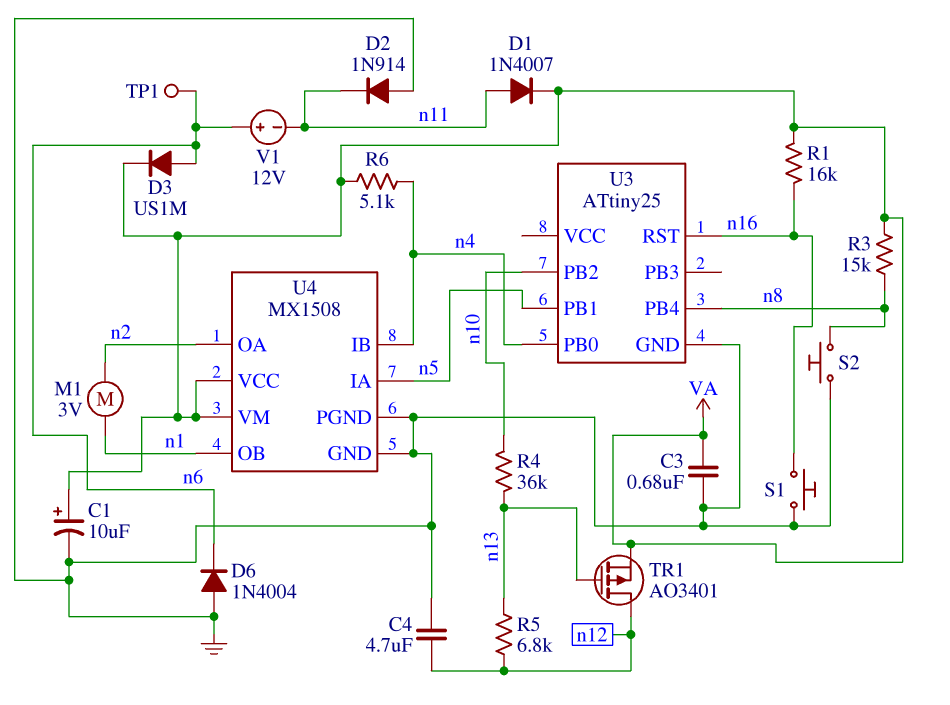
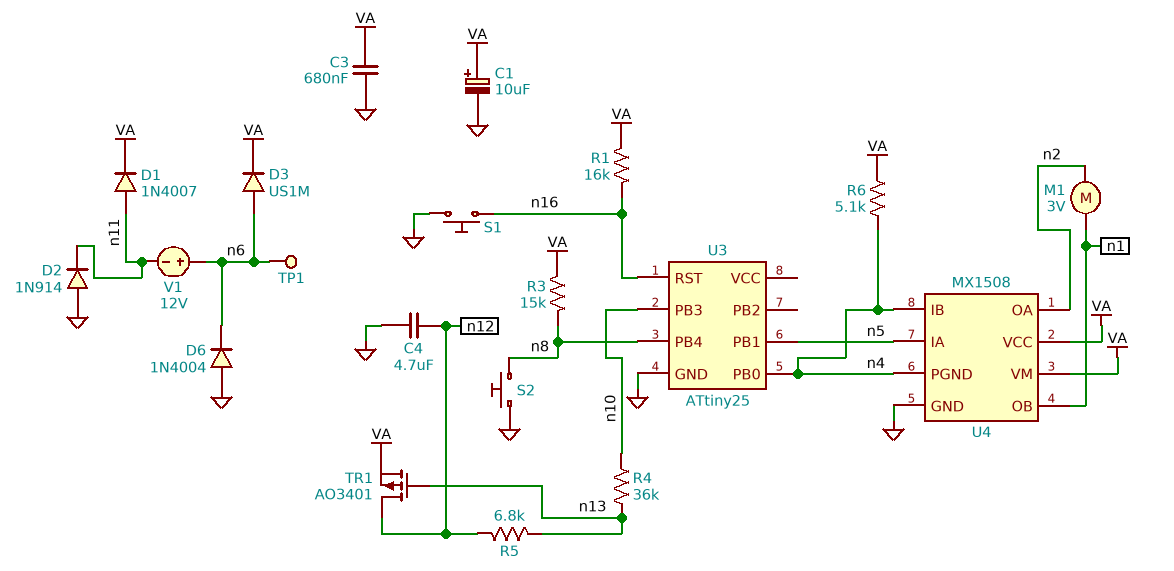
U3 pin PB2: n10 -> none
U3 pin PB3: none -> n10
U4 pin PGND: GND -> n4

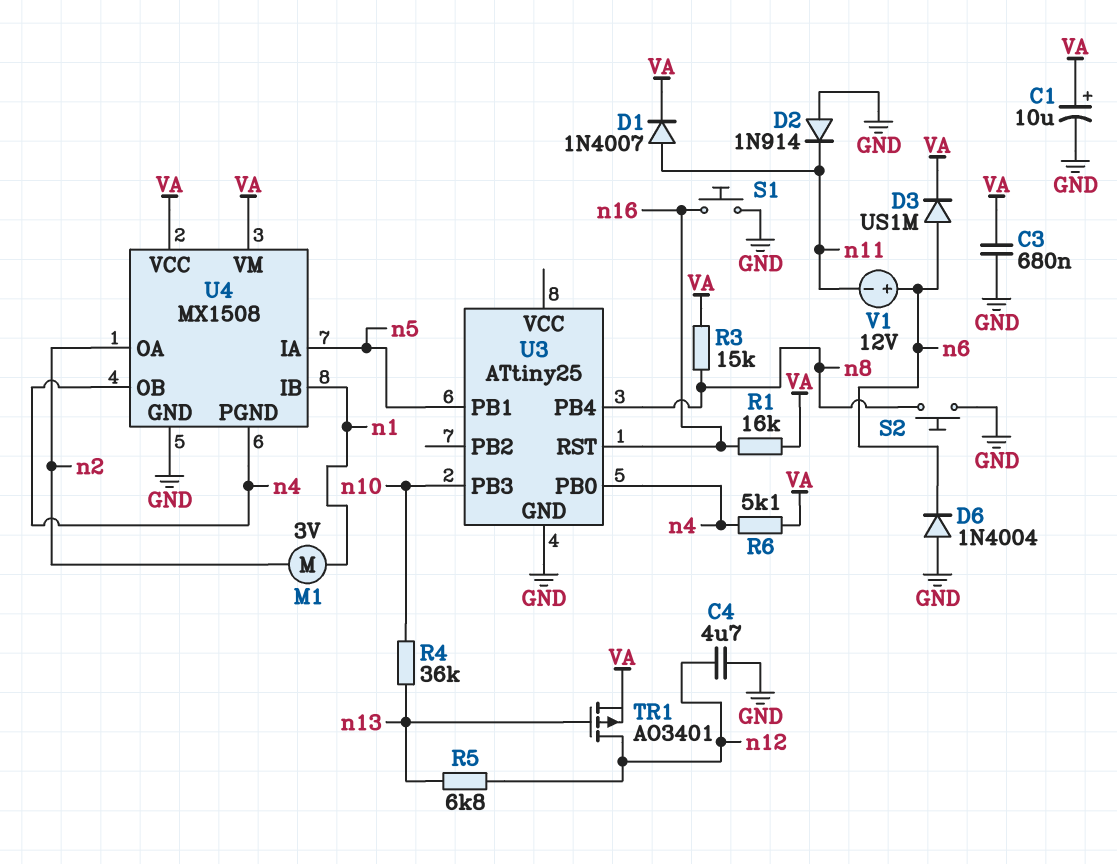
TP1: test point (n6) -> none
U4 pin IB: n4 -> n1
U4 pin OB: n1 -> n4

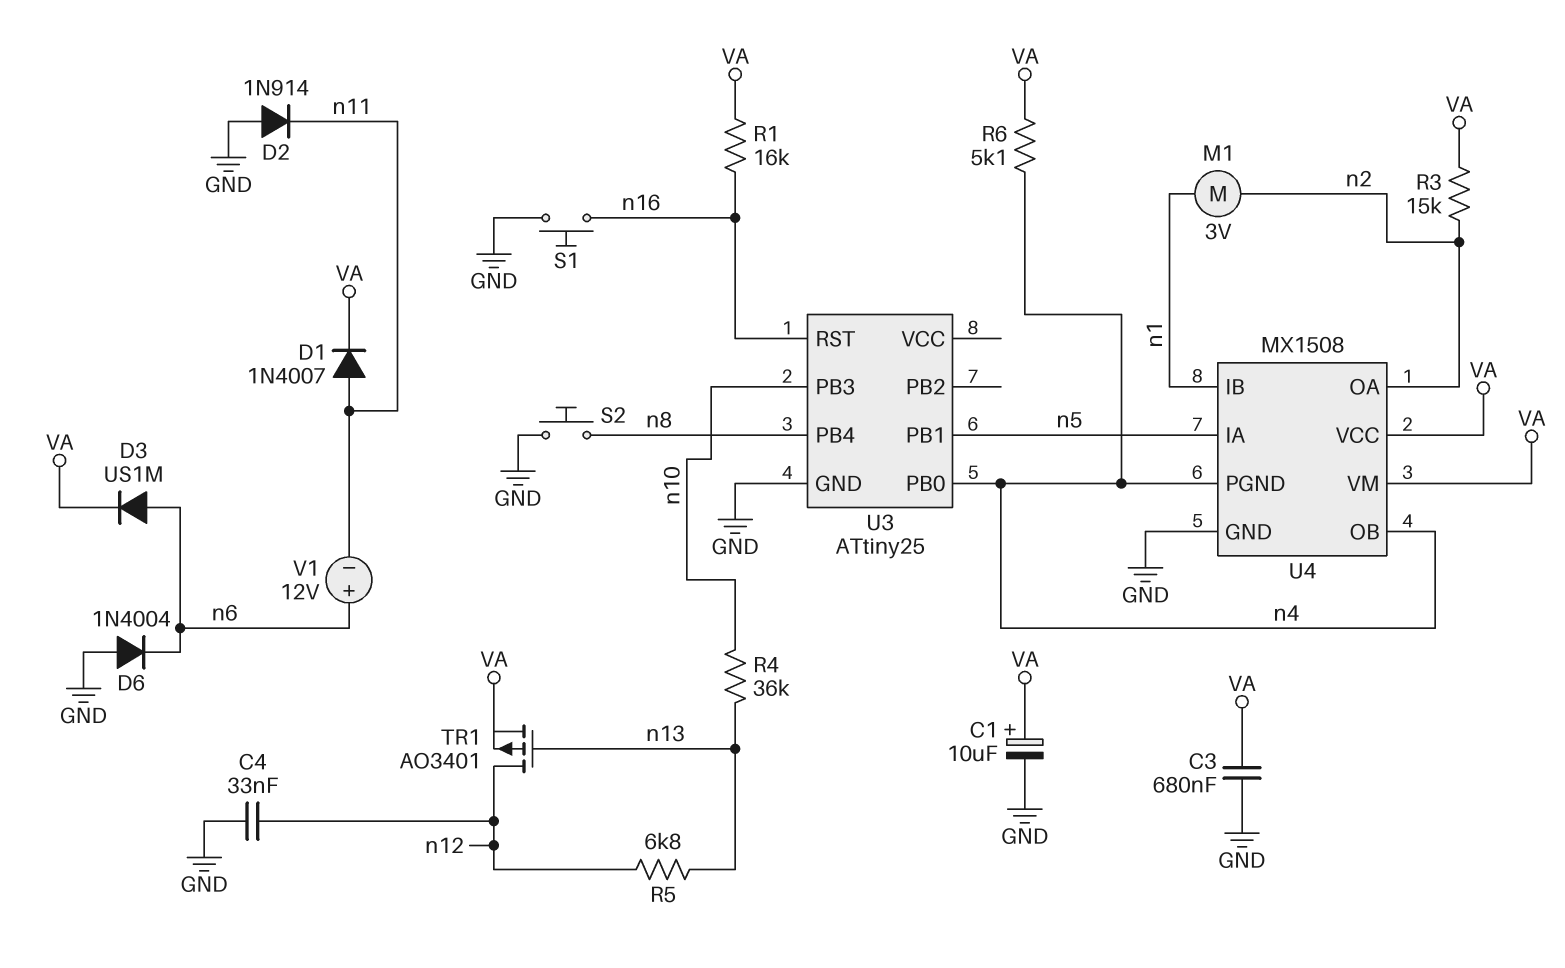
C4: 4.7uF (GND, n12) -> 33nF (GND, n12)
R3: 15k (VA, n8) -> 15k (VA, n2)

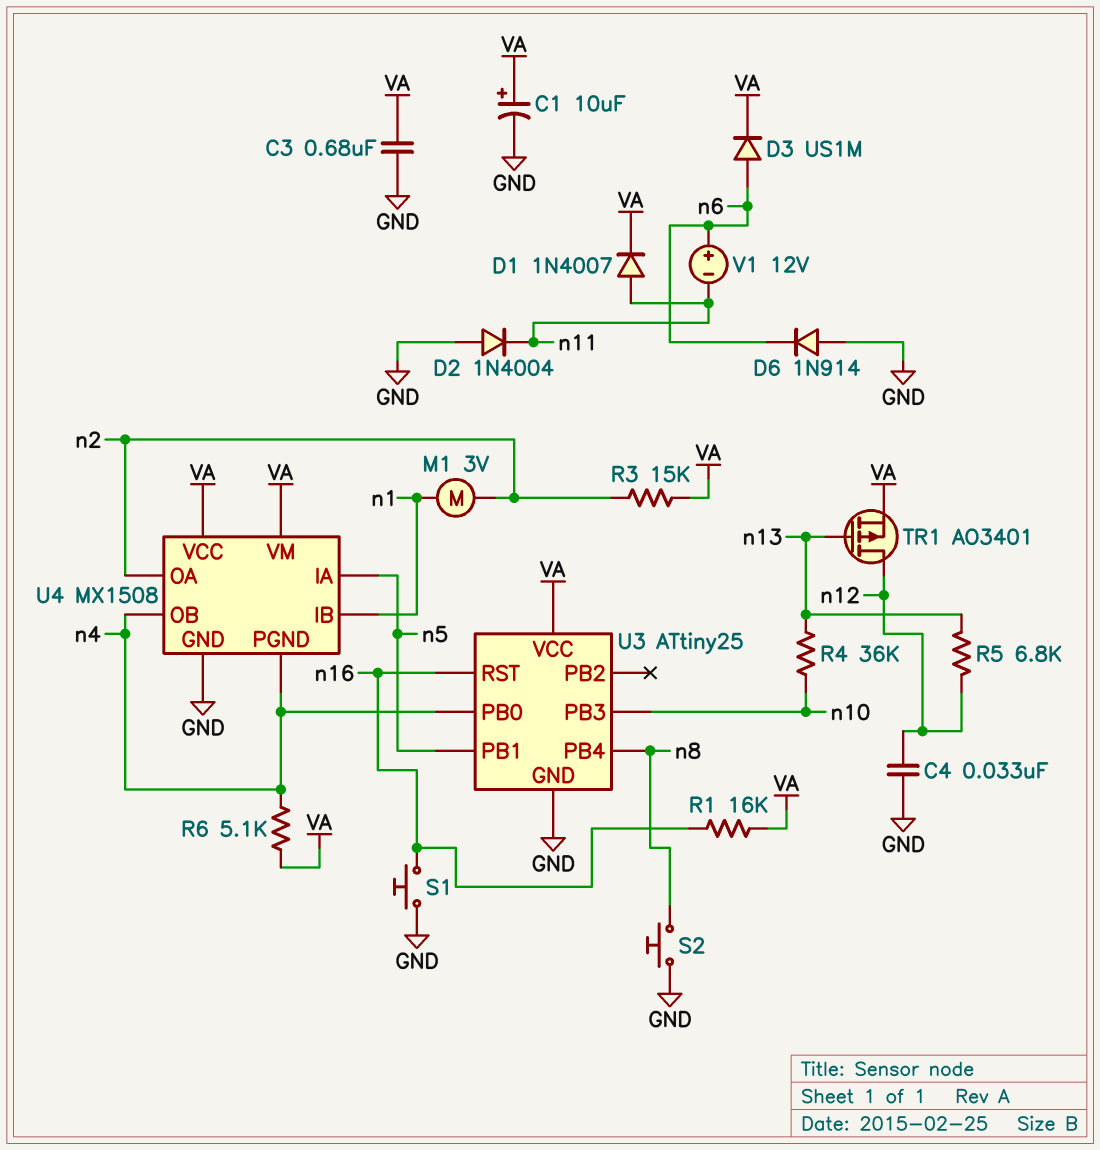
D2: diode 1N914 (A GND, K n11) -> diode 1N4004 (A GND, K n11)
D6: diode 1N4004 (A GND, K n6) -> diode 1N914 (A GND, K n6)
U3 pin VCC: none -> VA

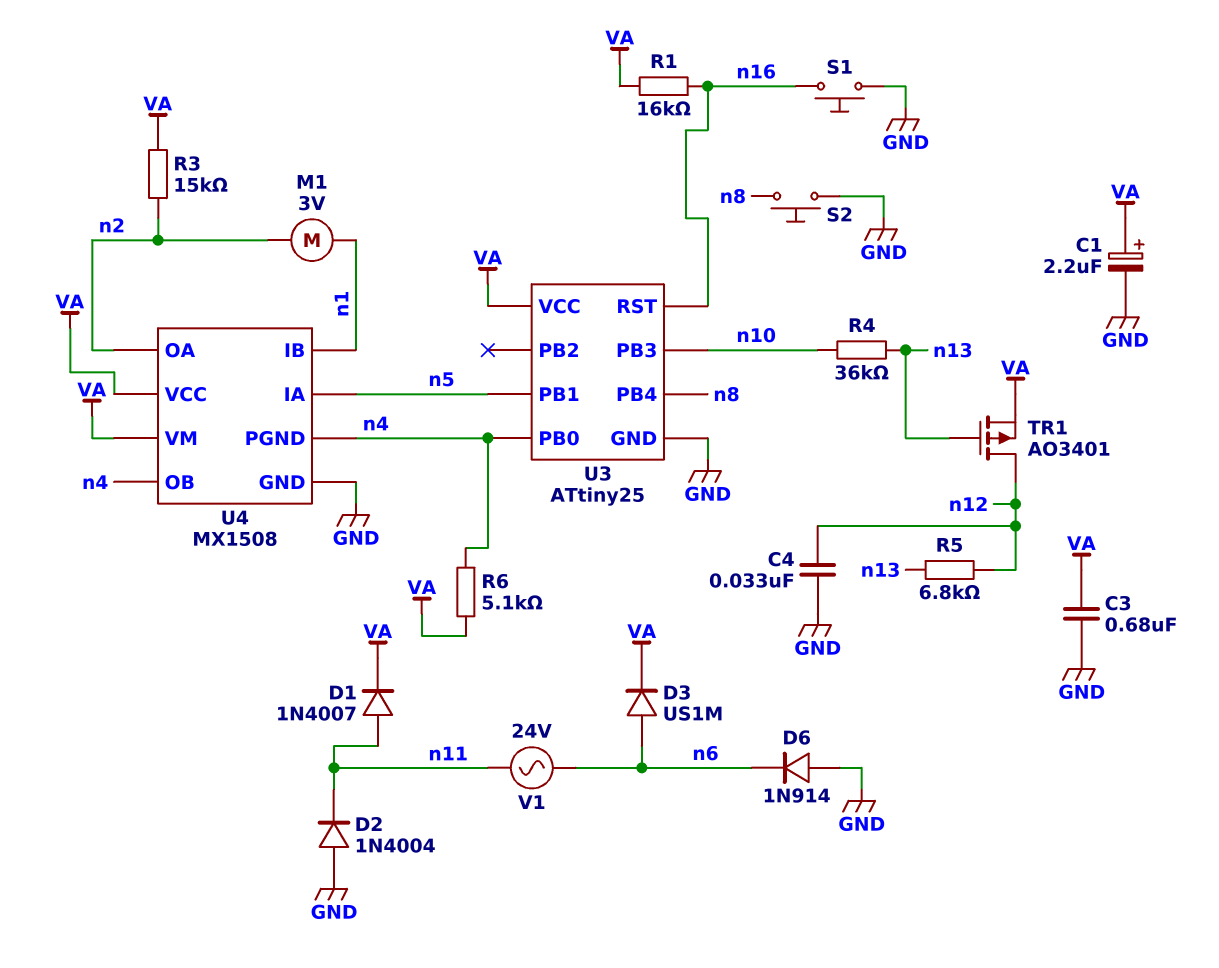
C1: 10uF (plus VA, minus GND) -> 2.2uF (plus VA, minus GND)
V1: 12V (plus n6, minus n11) -> AC 24V (n6, n11)

